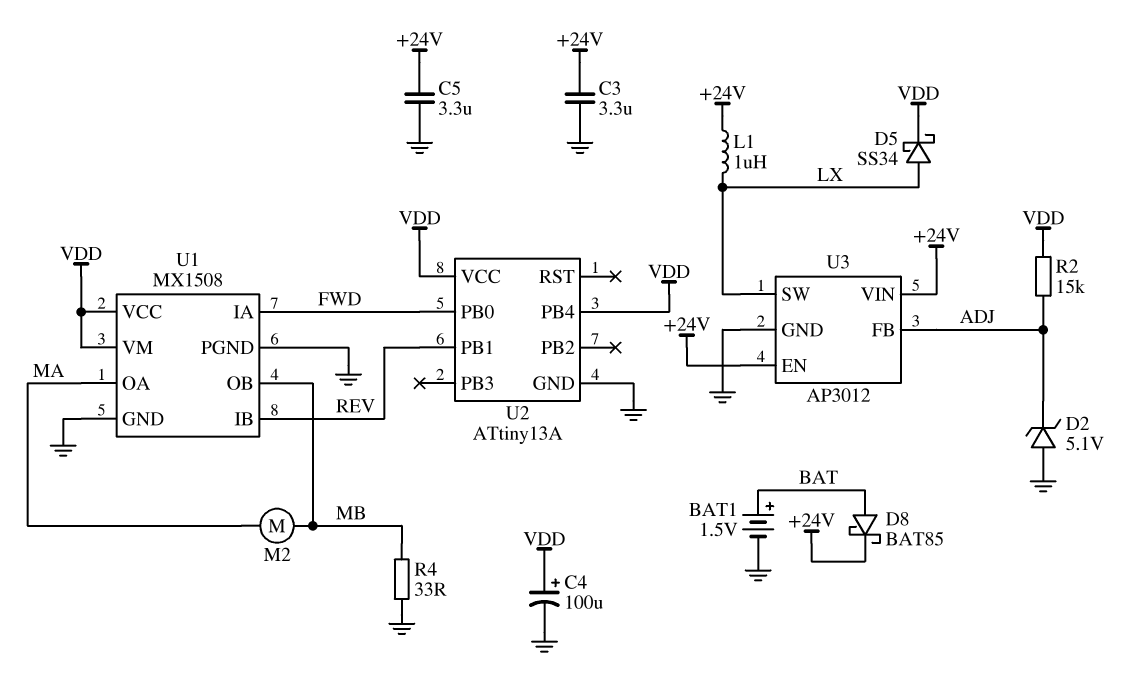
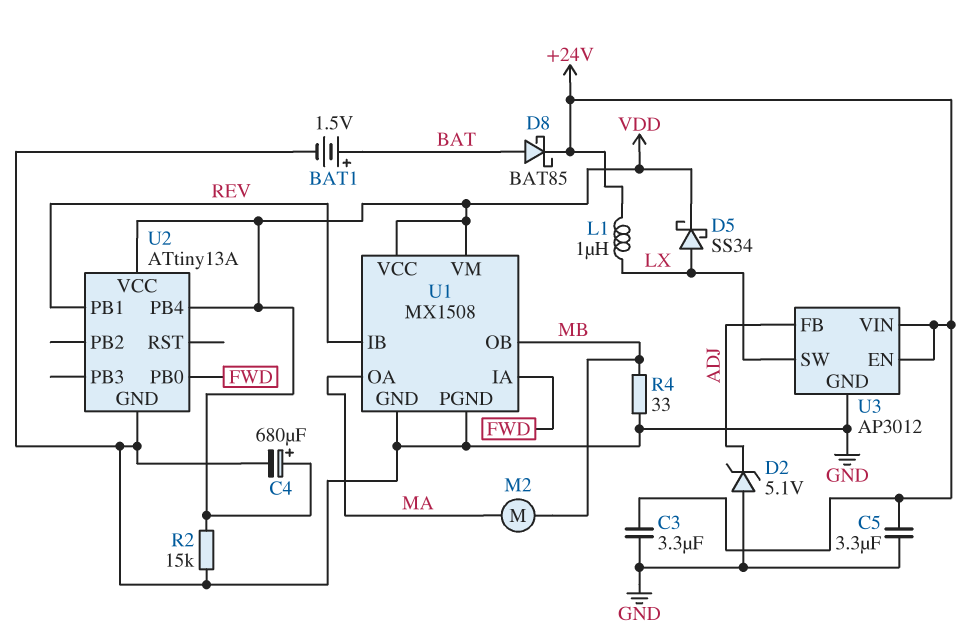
C4: 100uF (plus VDD, minus GND) -> 680uF (plus VDD, minus GND)
R2: 15k (ADJ, VDD) -> 15k (GND, VDD)

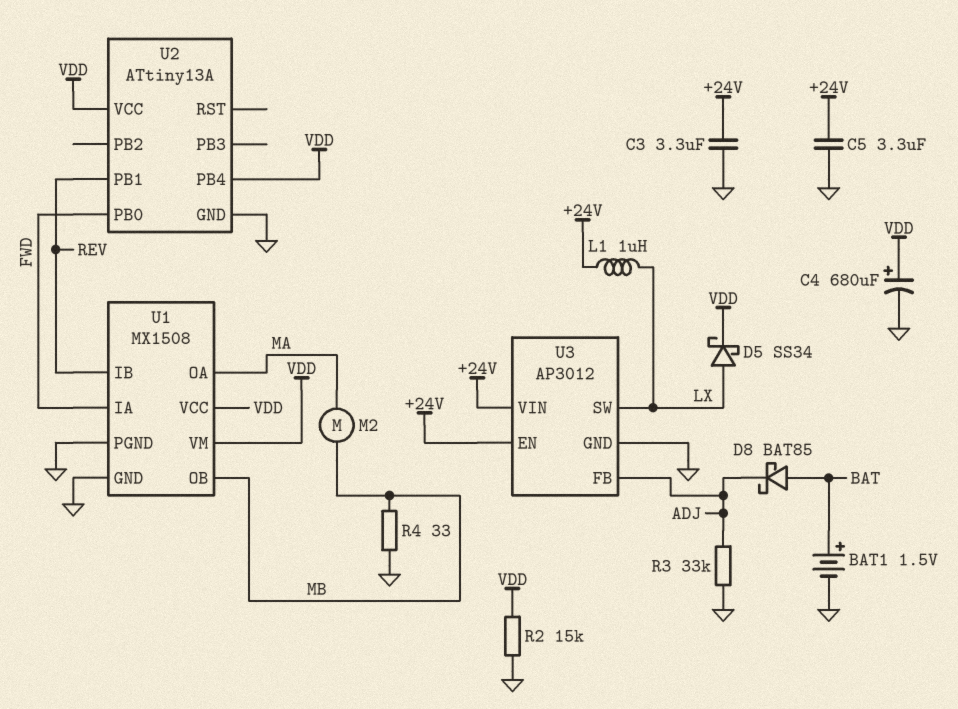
D2: zener 5.1V (A GND, K ADJ) -> none
D8: schottky BAT85 (A BAT, K +24V) -> schottky BAT85 (A BAT, K ADJ)
R3: none -> 33k (ADJ, GND)

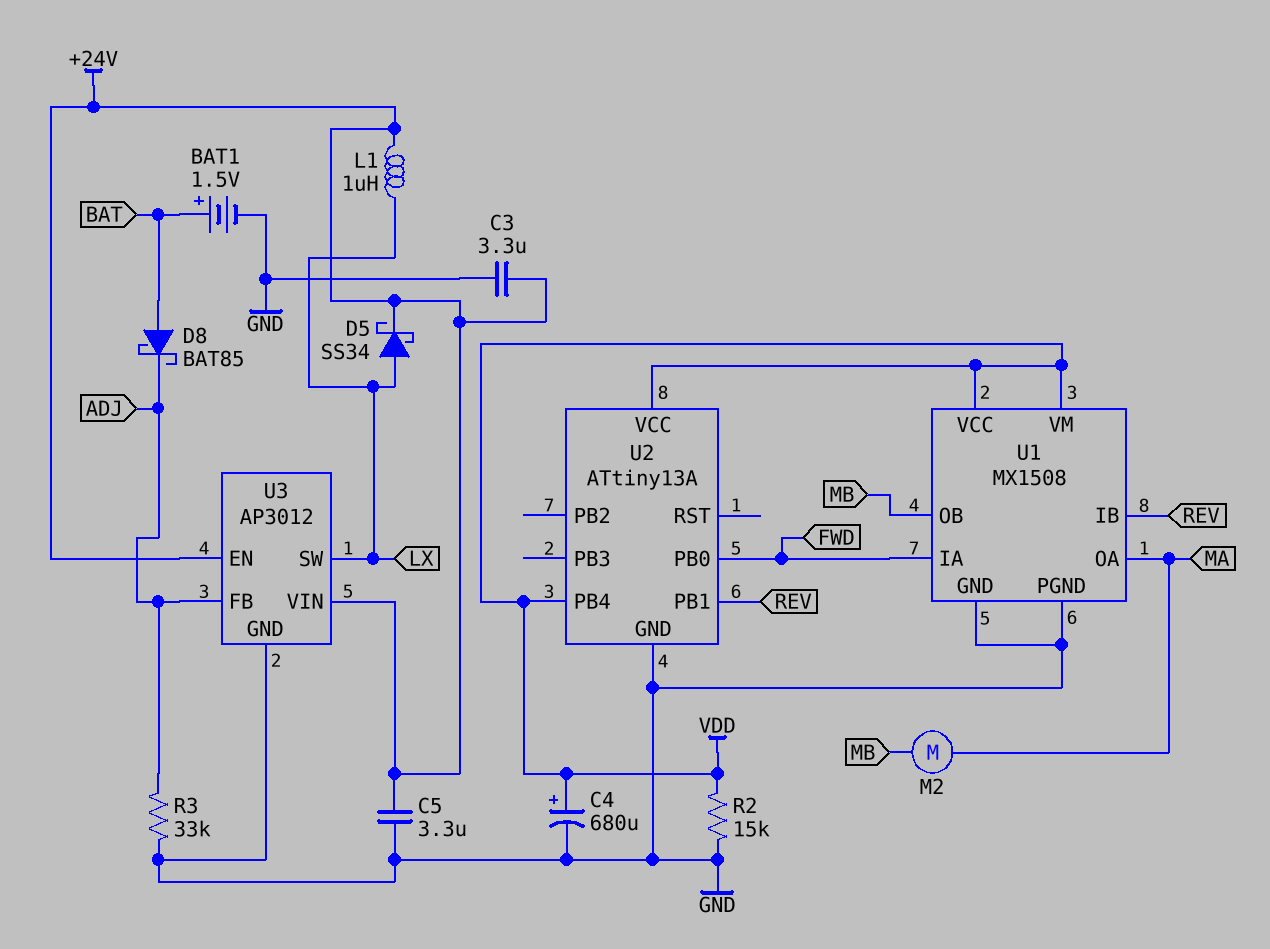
D5: schottky SS34 (A LX, K VDD) -> schottky SS34 (A LX, K +24V)
R4: 33 (GND, MB) -> none

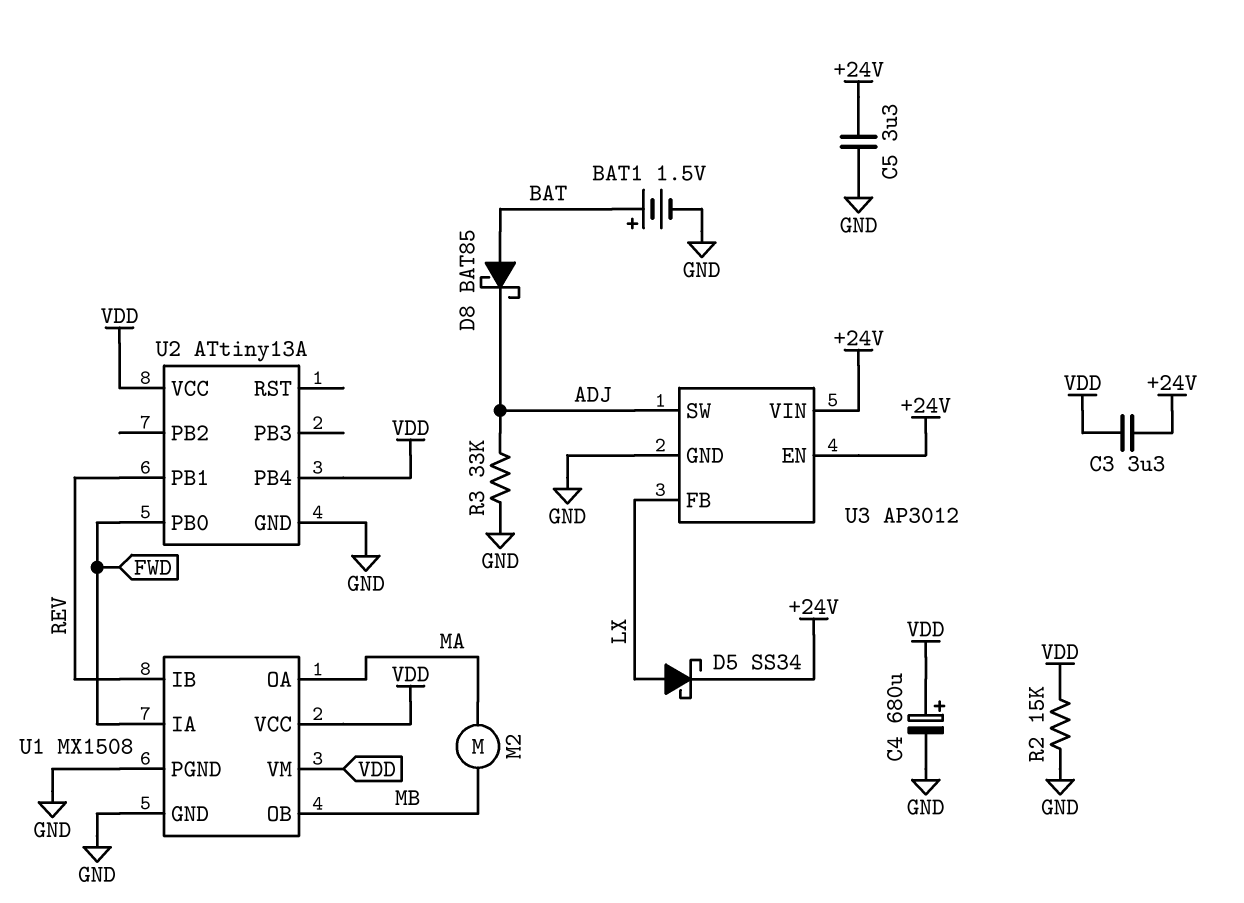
C3: 3.3uF (+24V, GND) -> 3.3uF (+24V, VDD)
L1: 1uH (+24V, LX) -> none
U3 pin FB: ADJ -> LX
U3 pin SW: LX -> ADJ

